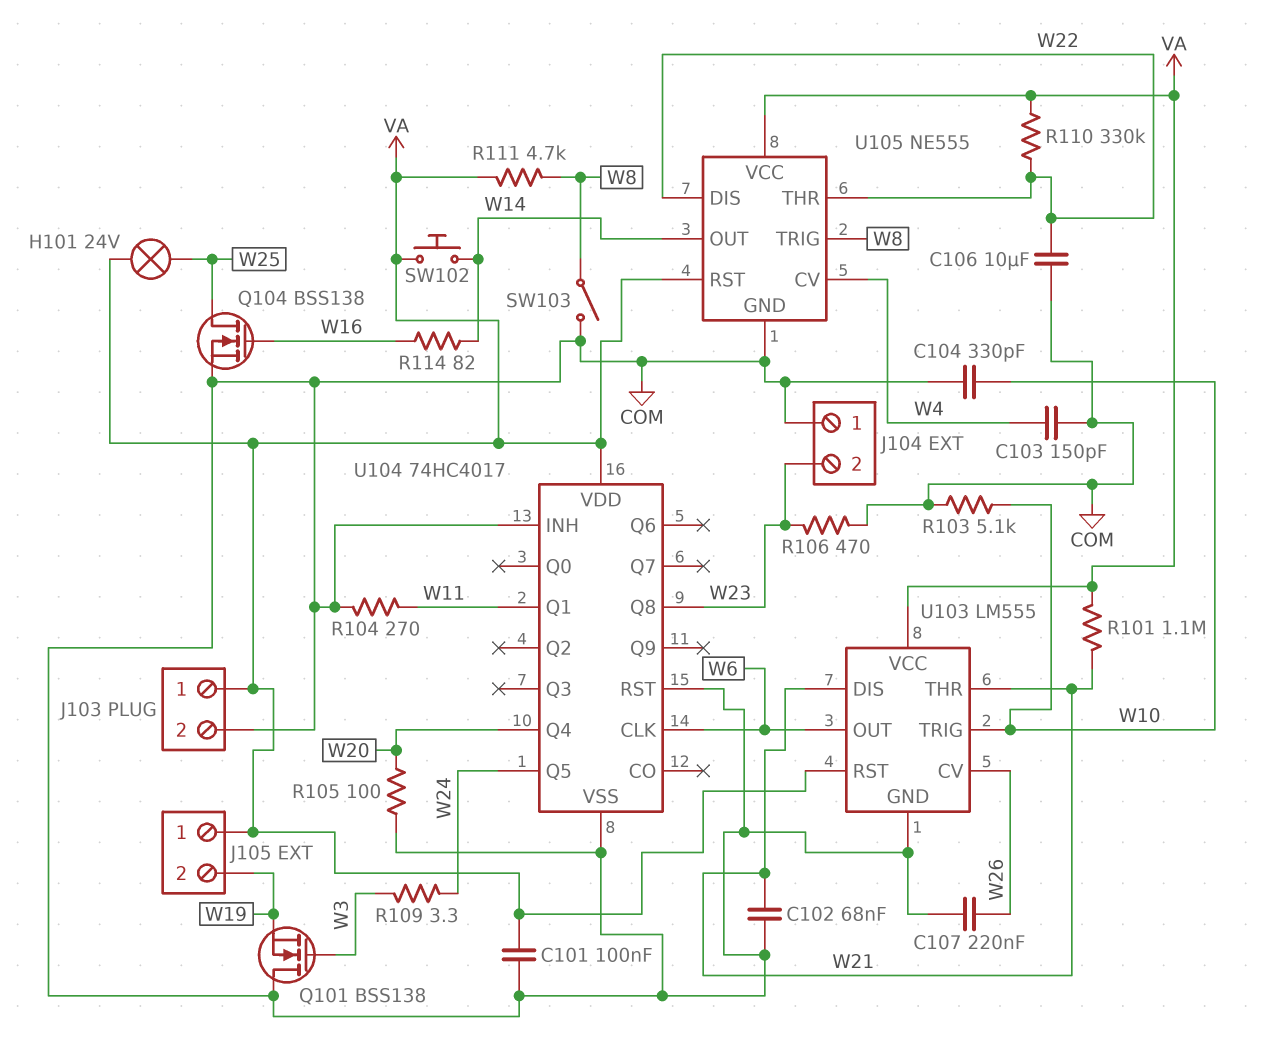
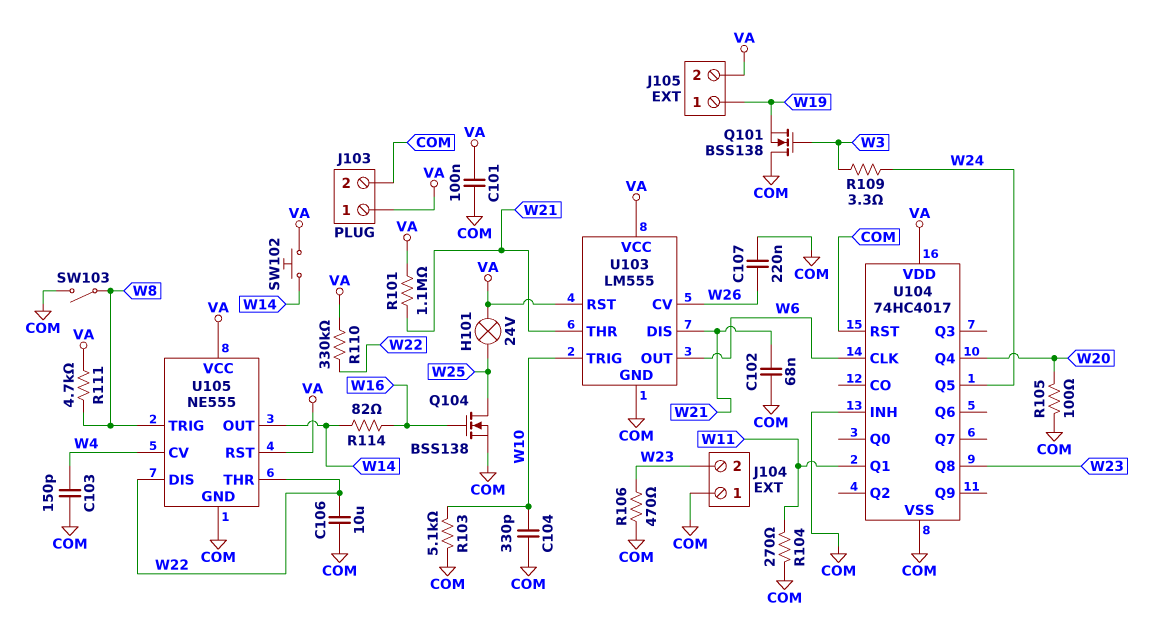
J105 pin 1: VA -> W19
J105 pin 2: W19 -> VA

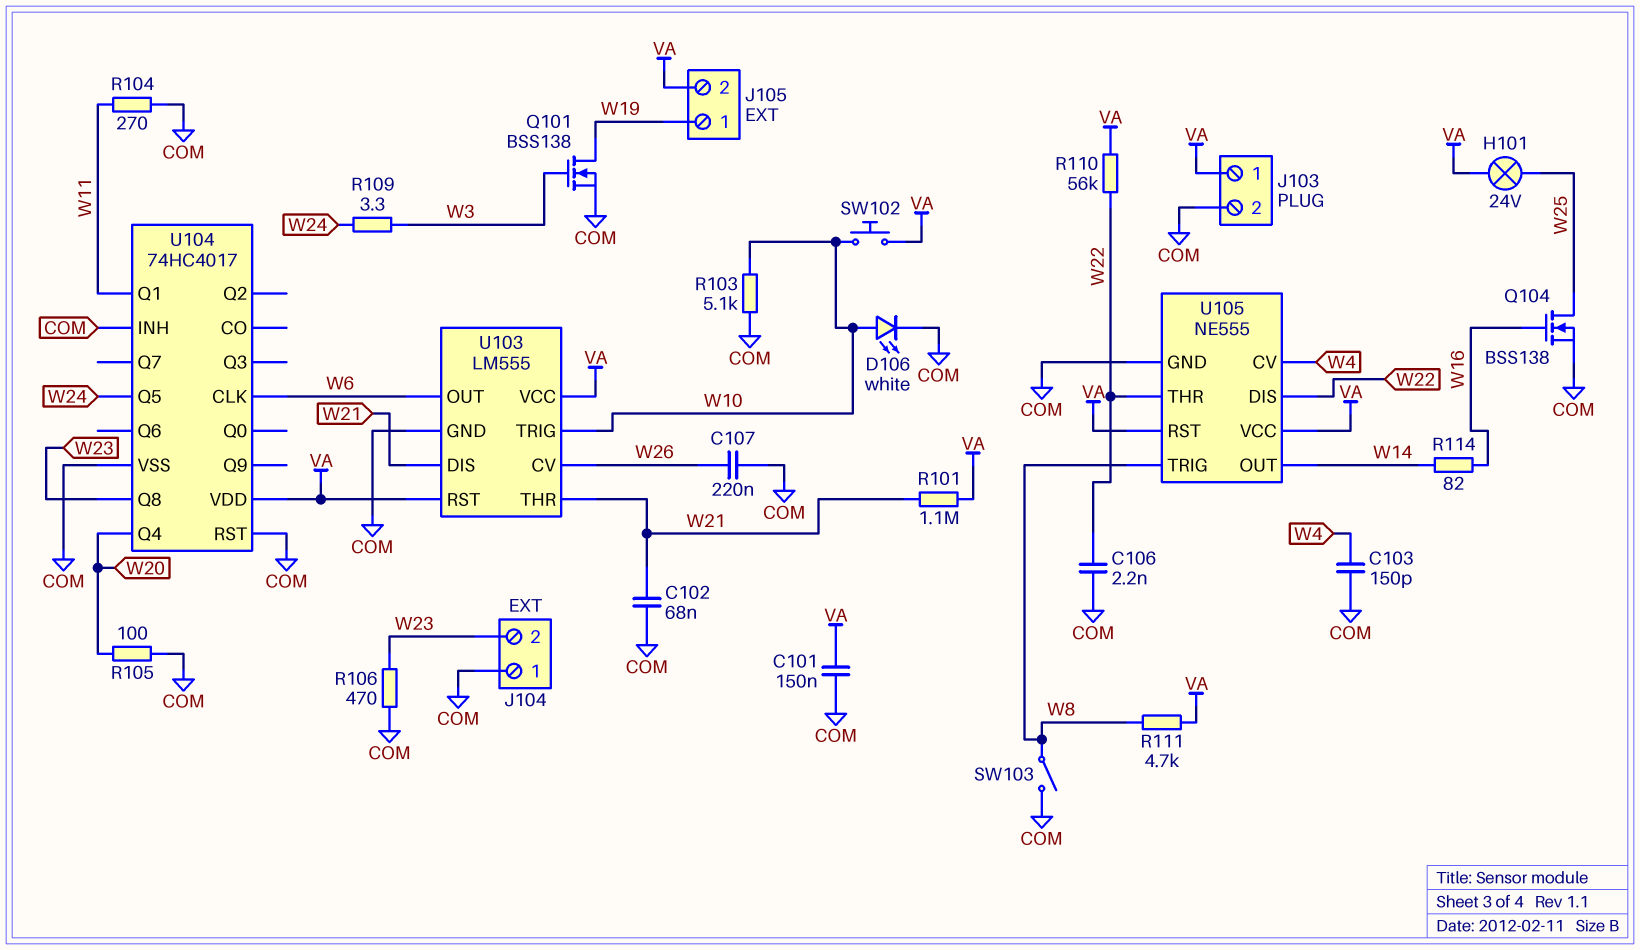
C101: 100nF (COM, VA) -> 150nF (COM, VA)
C104: 330pF (COM, W10) -> none
C106: 10uF (COM, W22) -> 2.2nF (COM, W22)
D106: none -> LED white (A W10, K COM)
Q101: NMOS BSS138 (G W3, D COM, S W19) -> NMOS BSS138 (G W3, D W19, S COM)
R110: 330k (VA, W22) -> 56k (VA, W22)
SW102: button (VA, W14) -> button (VA, W10)

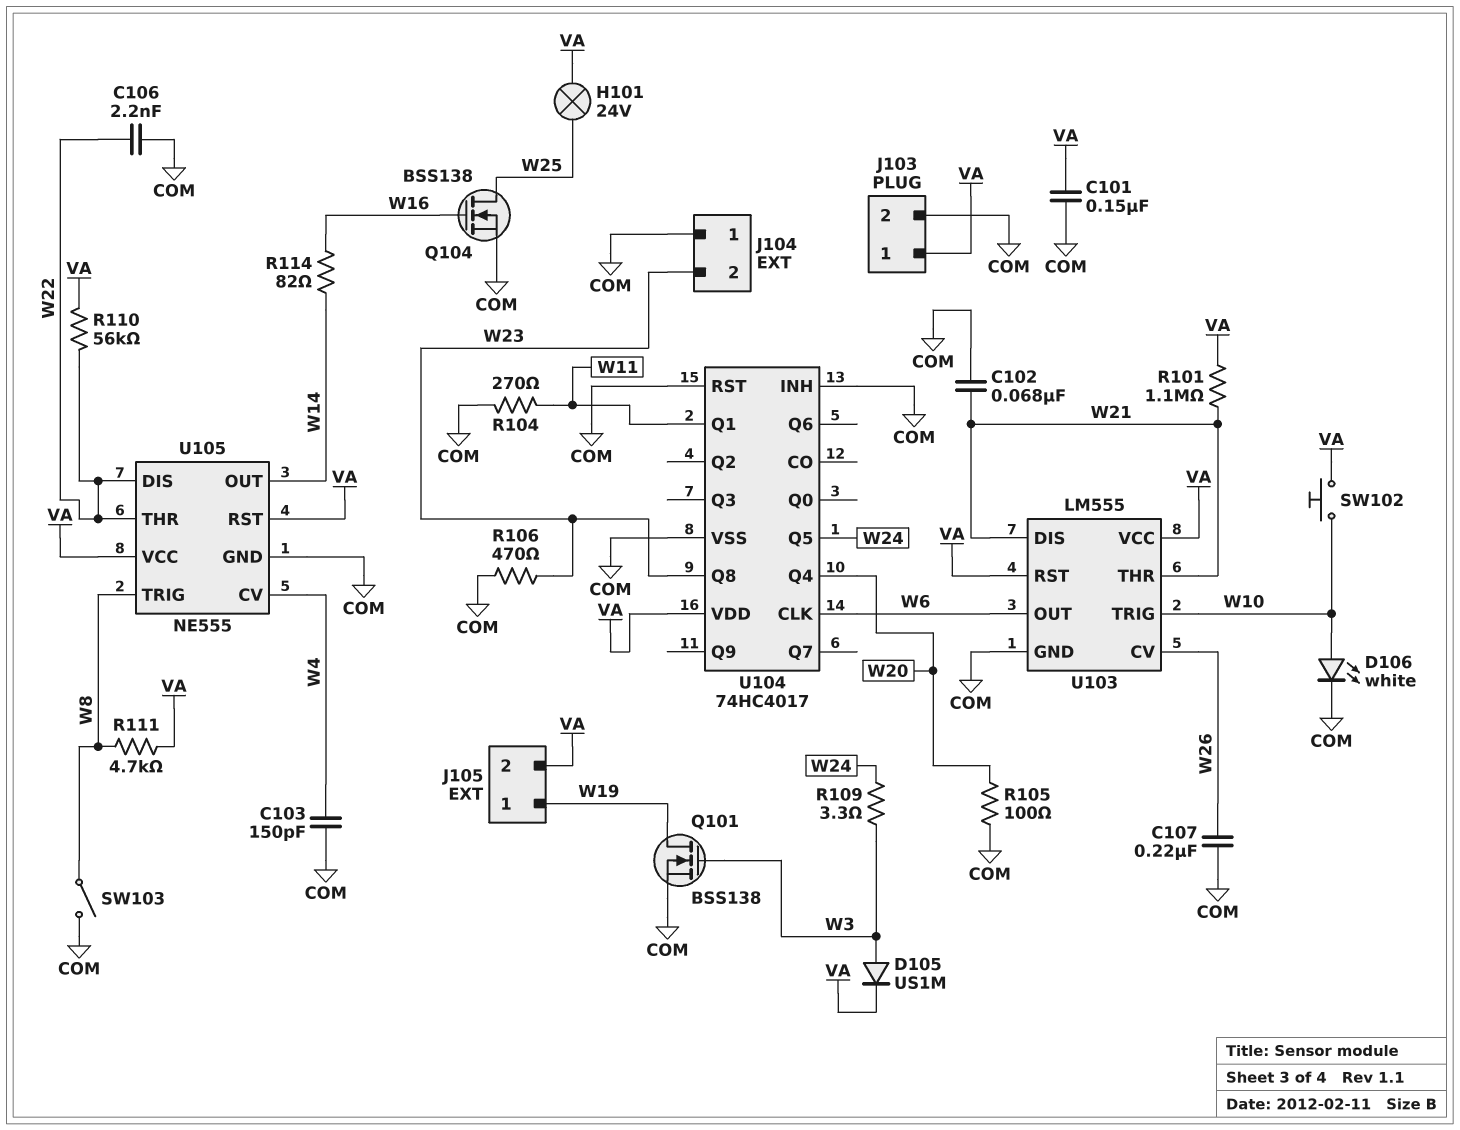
D105: none -> diode US1M (A W3, K VA)
R103: 5.1k (COM, W10) -> none

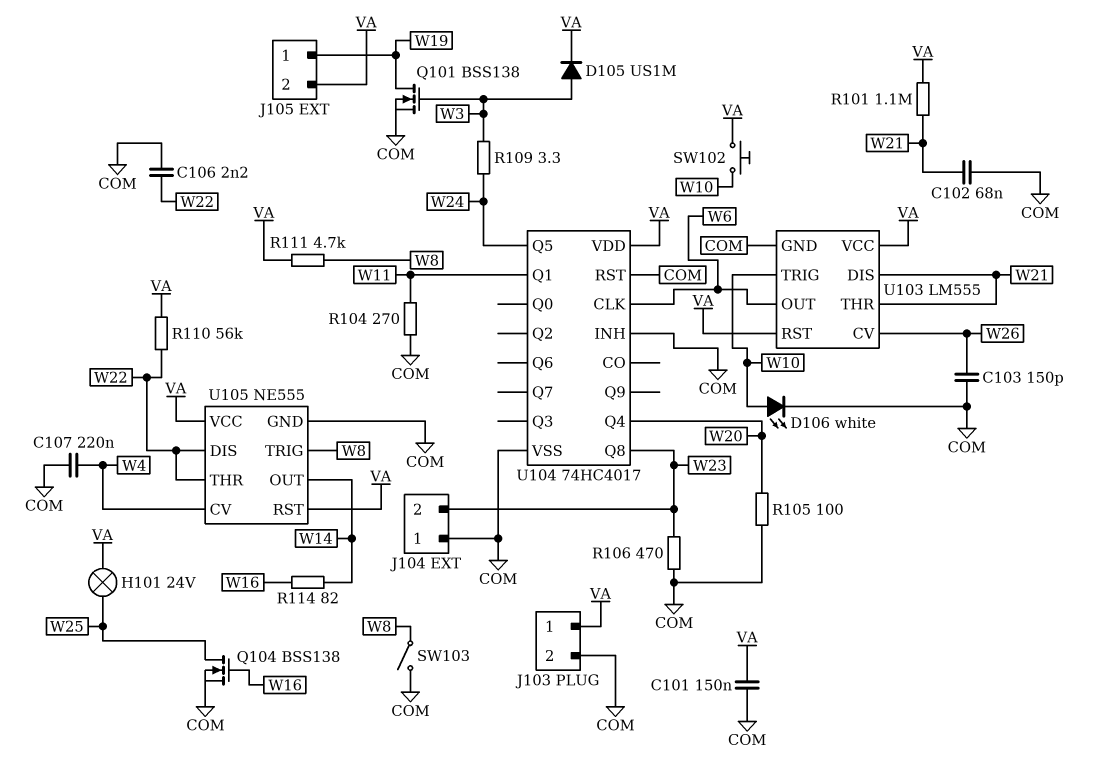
C103: 150pF (COM, W4) -> 150pF (COM, W26)
C107: 220nF (COM, W26) -> 220nF (COM, W4)

